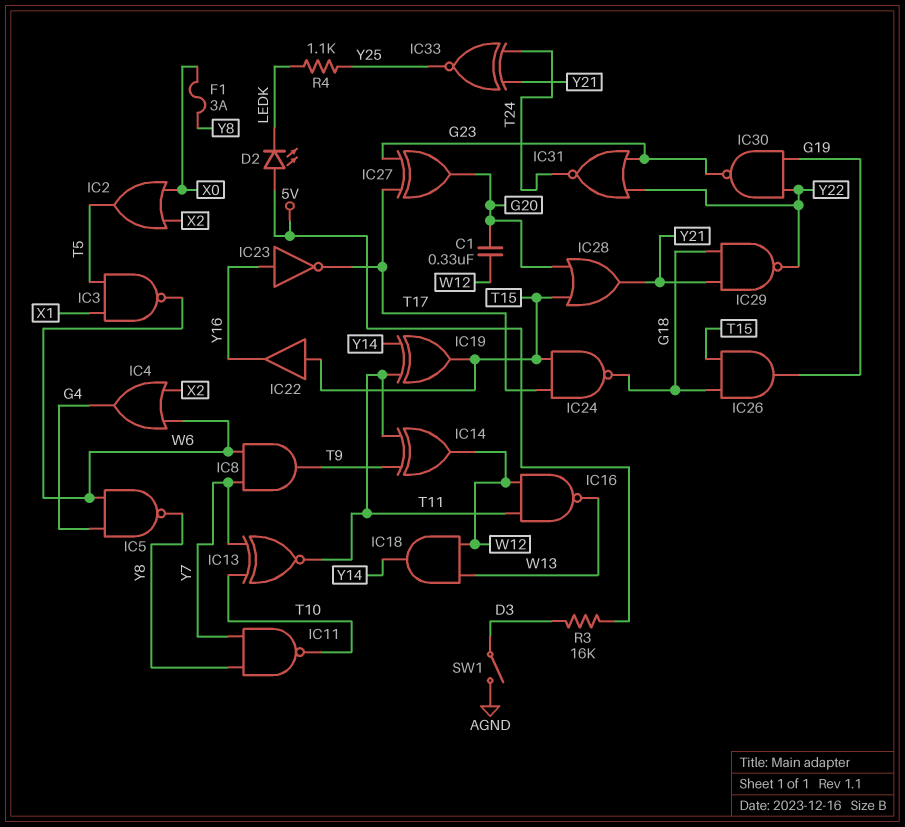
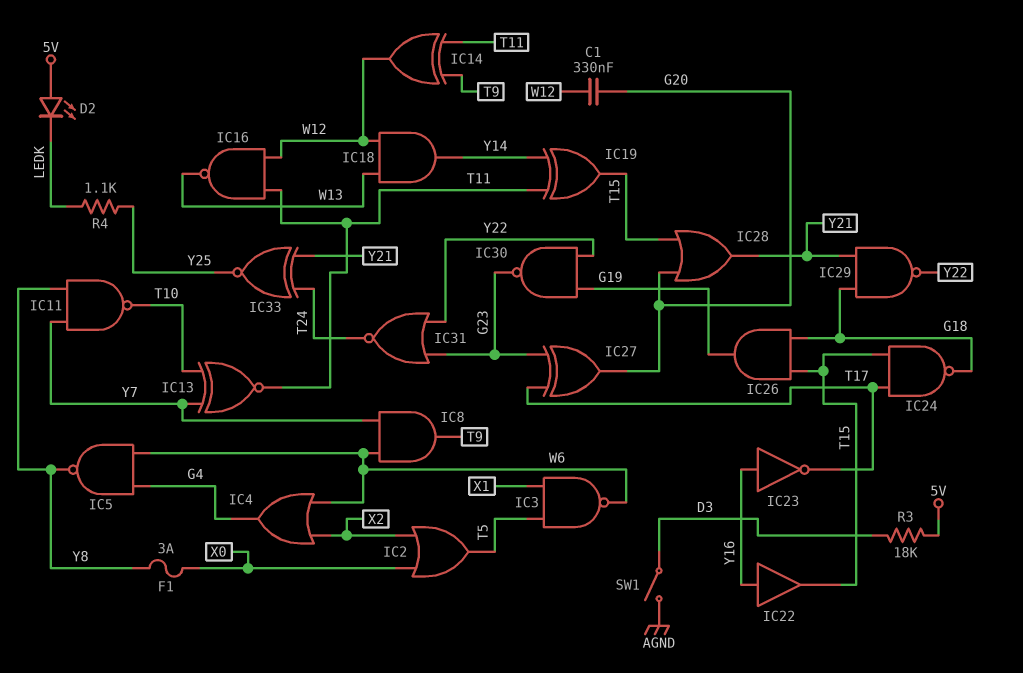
IC22: buffer (in T15, out Y16) -> buffer (in Y16, out T15)
R3: 16k (5V, D3) -> 18k (5V, D3)

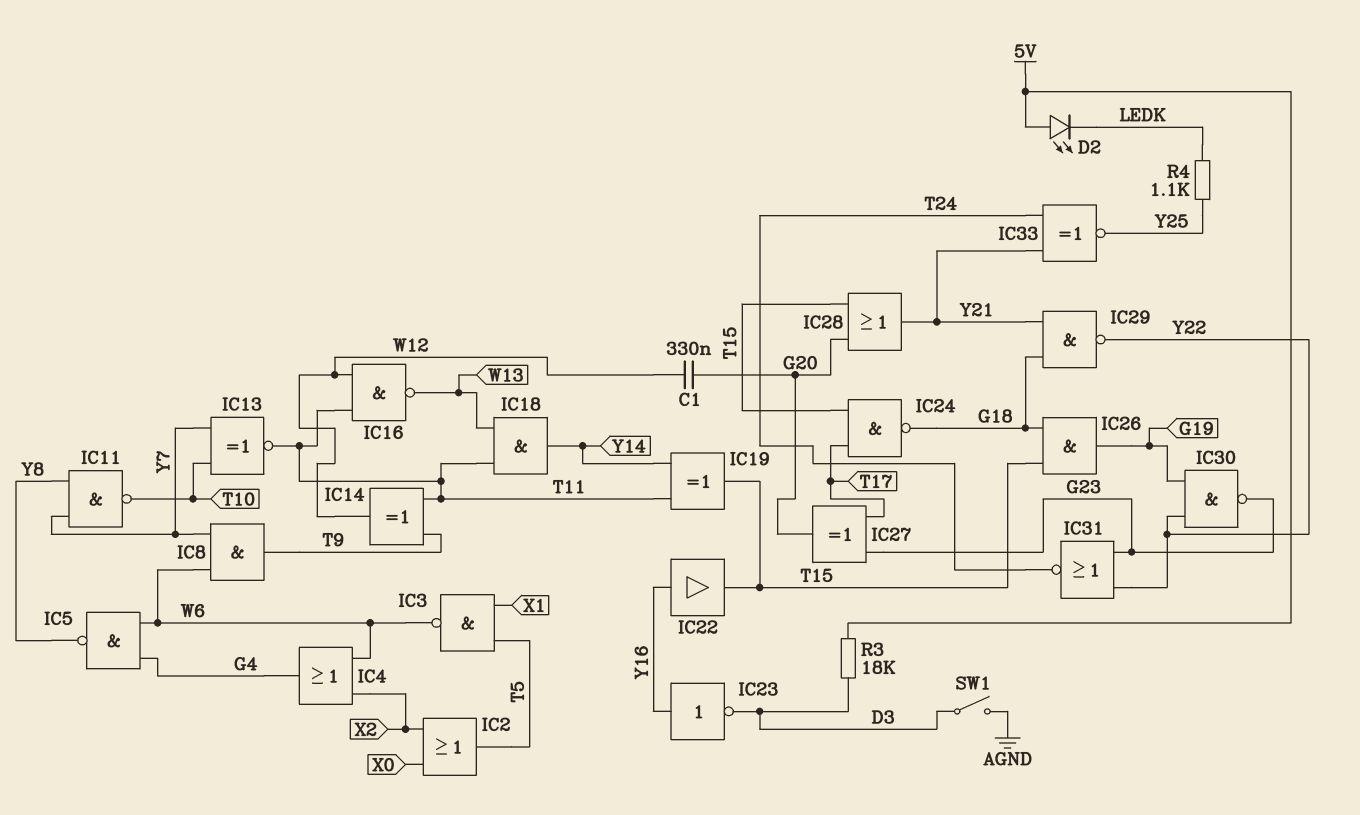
F1: 3A (X0, Y8) -> none
IC18: AND (in W12, in W13, out Y14) -> AND (in T11, in W13, out Y14)
IC23: NOT (in Y16, out T17) -> NOT (in Y16, out D3)

